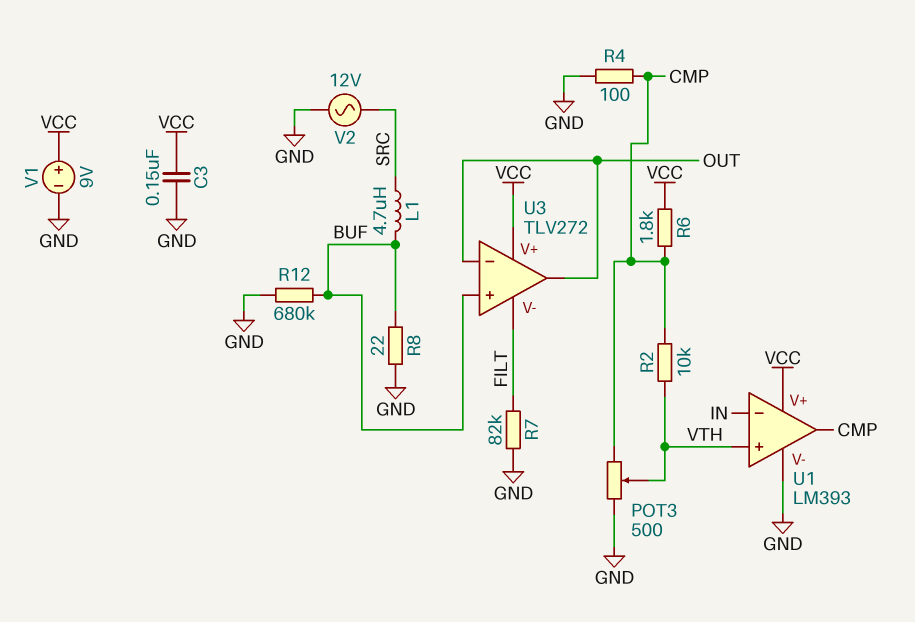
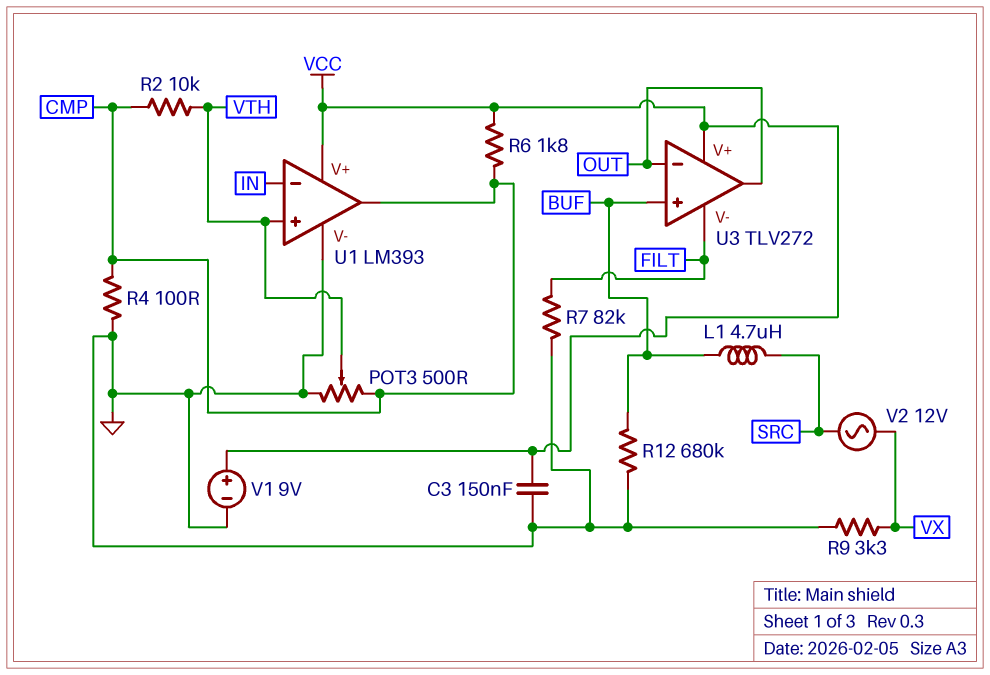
R8: 22 (BUF, GND) -> none
R9: none -> 3.3k (GND, VX)
V2: AC 12V (GND, SRC) -> AC 12V (SRC, VX)

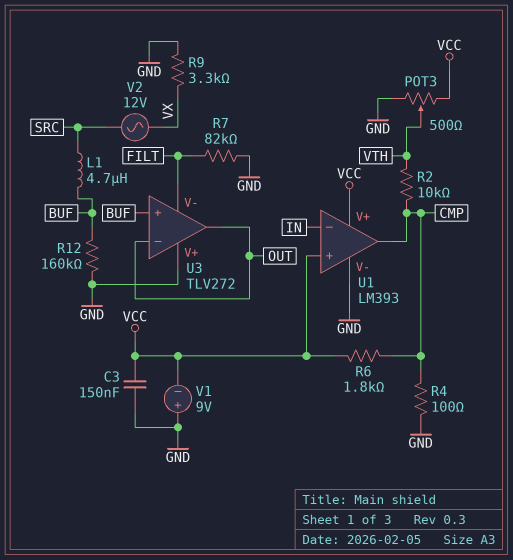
POT3: 500 (CMP, GND, wiper VTH) -> 500 (GND, VCC, wiper VTH)
R12: 680k (BUF, GND) -> 160k (BUF, GND)
U1 pin in+: VTH -> VCC
U3 pin V+: VCC -> GND
V1: 9V (plus VCC, minus GND) -> 9V (plus GND, minus VCC)

